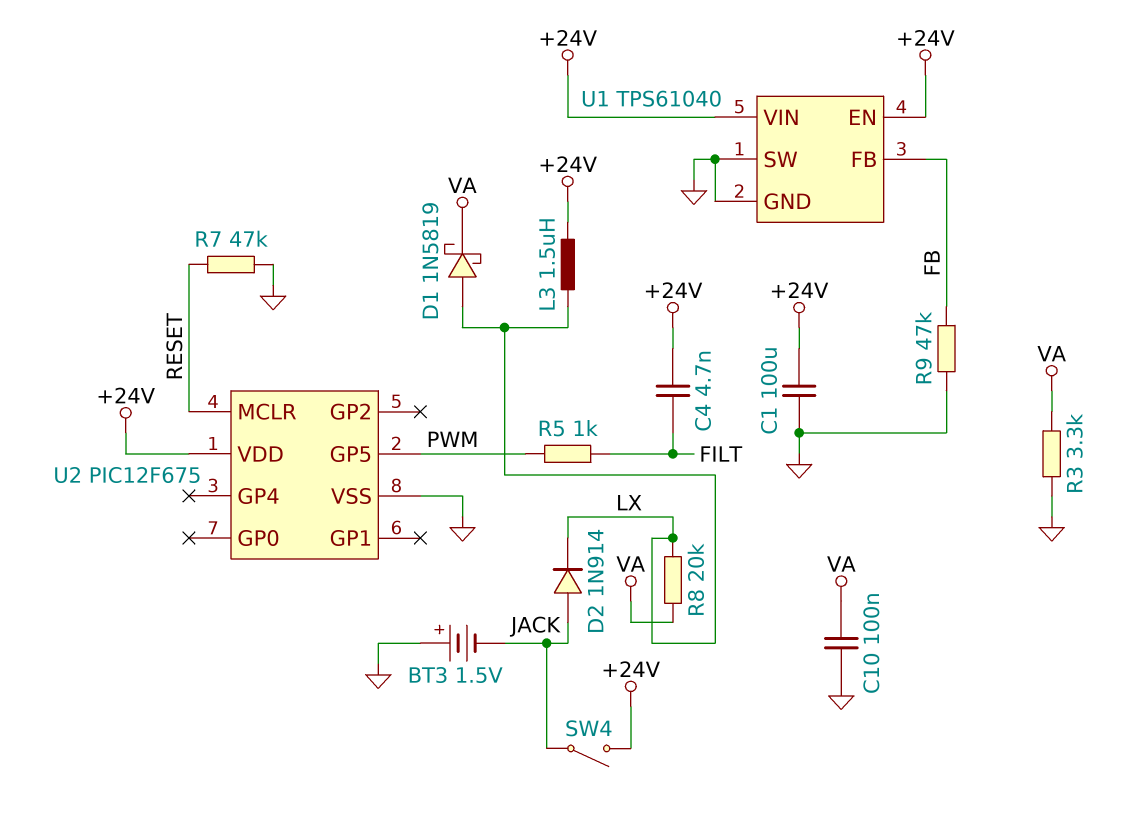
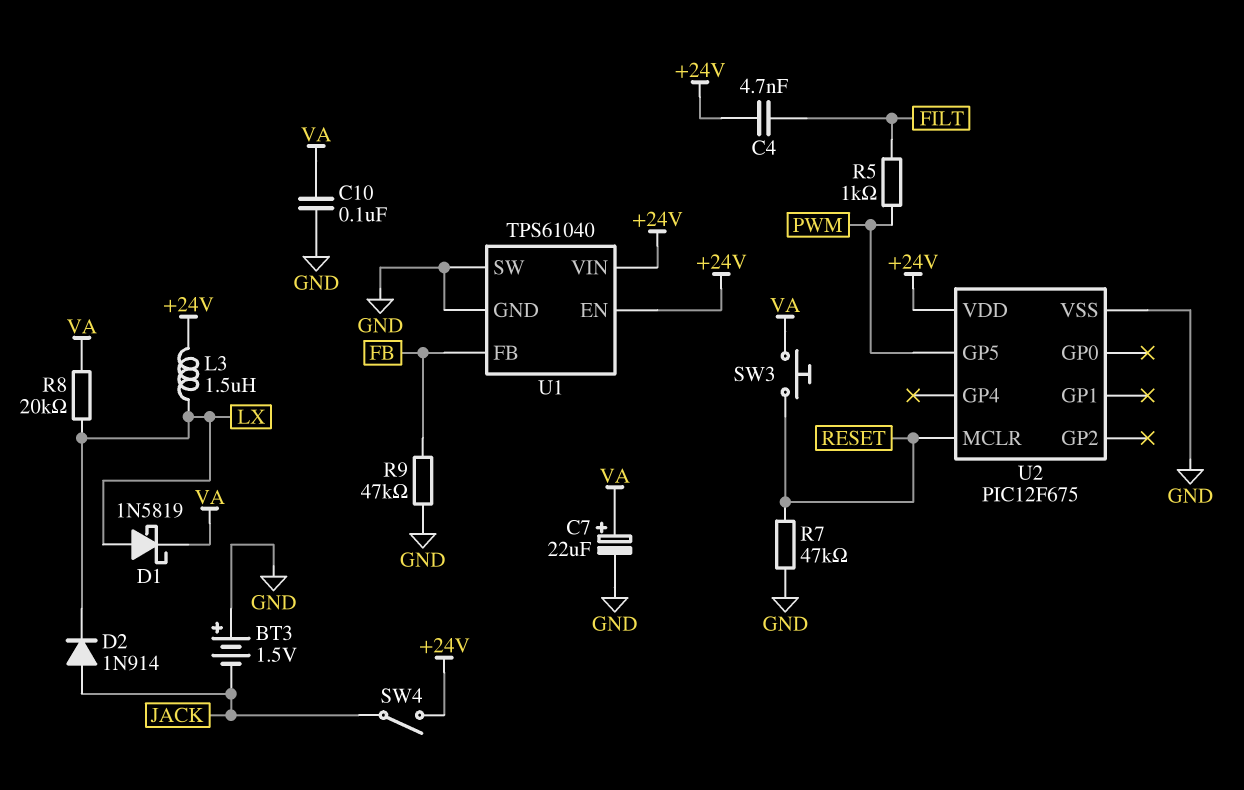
C1: 100uF (+24V, GND) -> none
C7: none -> 22uF (plus VA, minus GND)
R3: 3.3k (GND, VA) -> none
SW3: none -> button (RESET, VA)

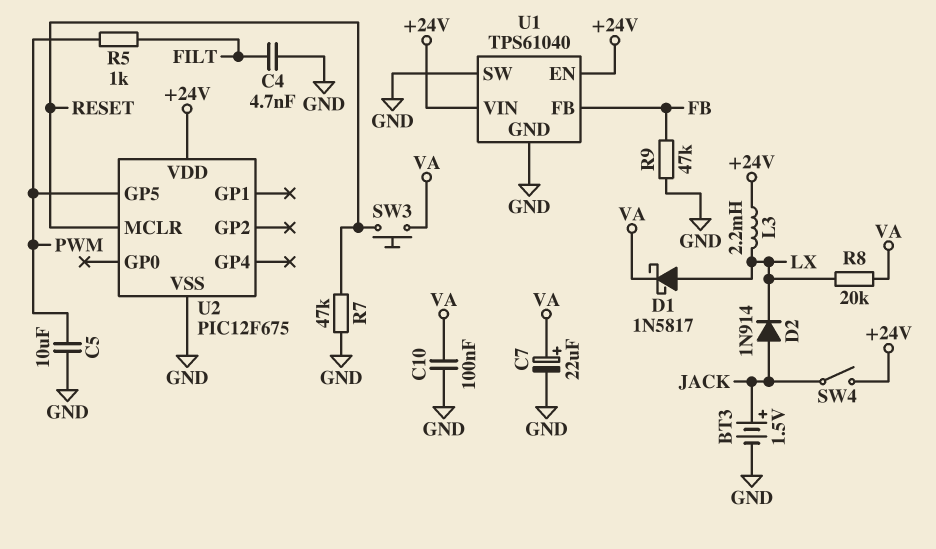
BT3: 1.5V (plus GND, minus JACK) -> 1.5V (plus JACK, minus GND)
C4: 4.7nF (+24V, FILT) -> 4.7nF (FILT, GND)
C5: none -> 10uF (GND, PWM)
D1: schottky 1N5819 (A LX, K VA) -> schottky 1N5817 (A LX, K VA)
L3: 1.5uH (+24V, LX) -> 2.2mH (+24V, LX)

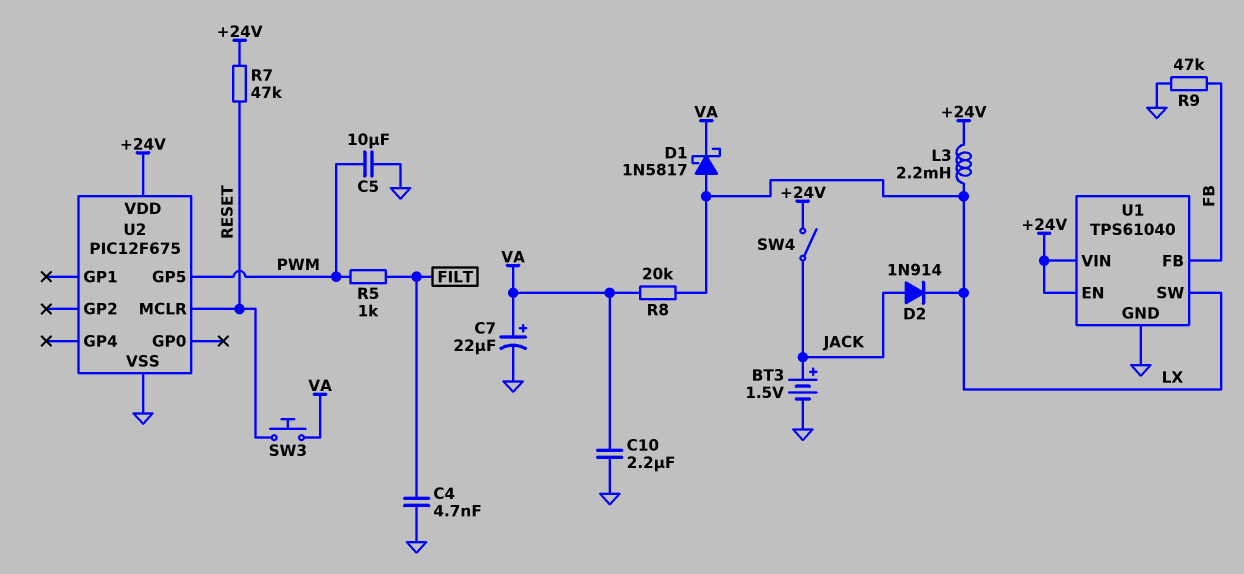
C10: 100nF (GND, VA) -> 2.2uF (GND, VA)
R7: 47k (GND, RESET) -> 47k (+24V, RESET)
U1 pin SW: GND -> LX

